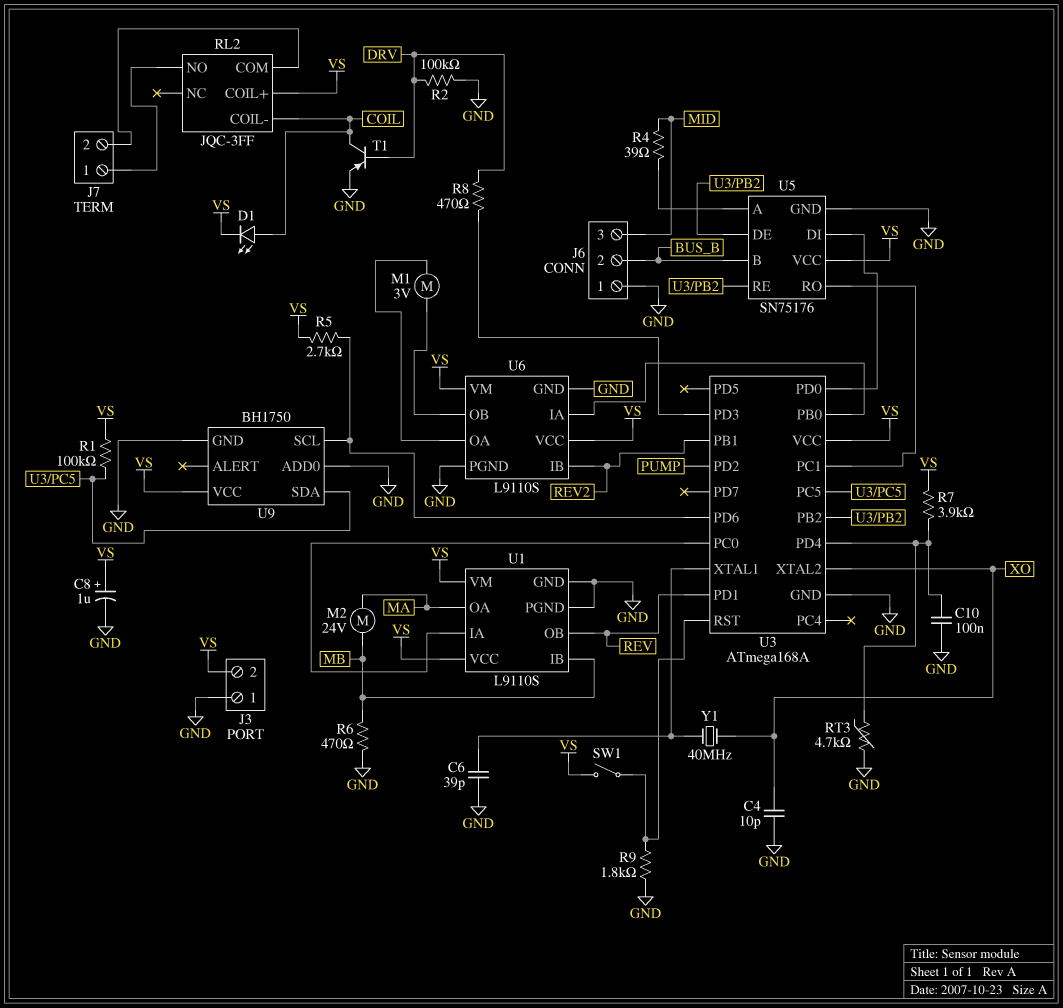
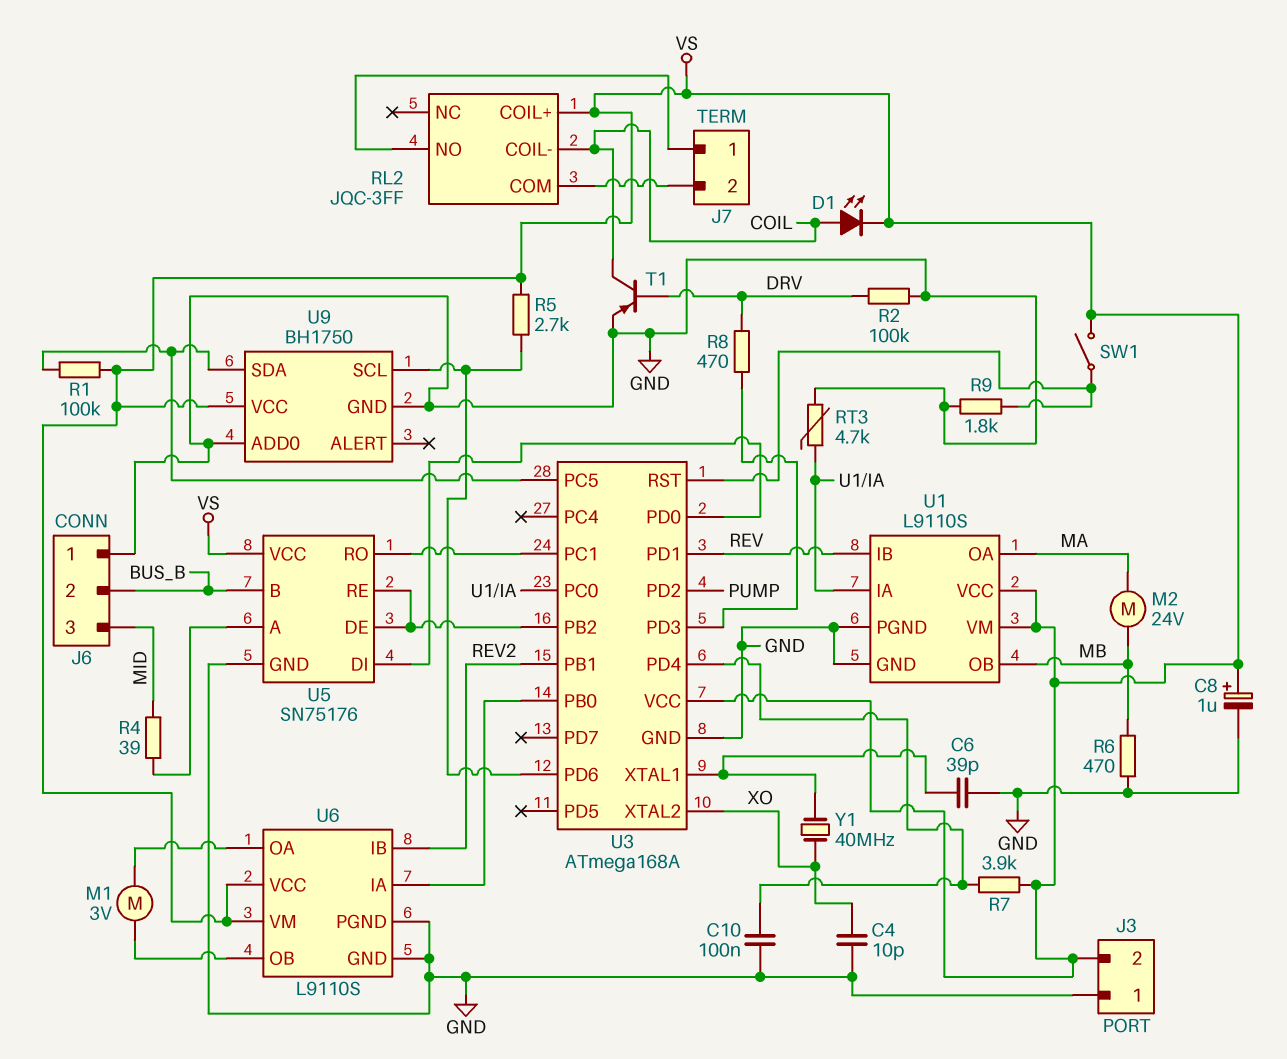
RT3: 4.7k (GND, U3/PD4) -> 4.7k (GND, U1/IA)
U1 pin IB: MB -> REV
U1 pin OB: REV -> MB

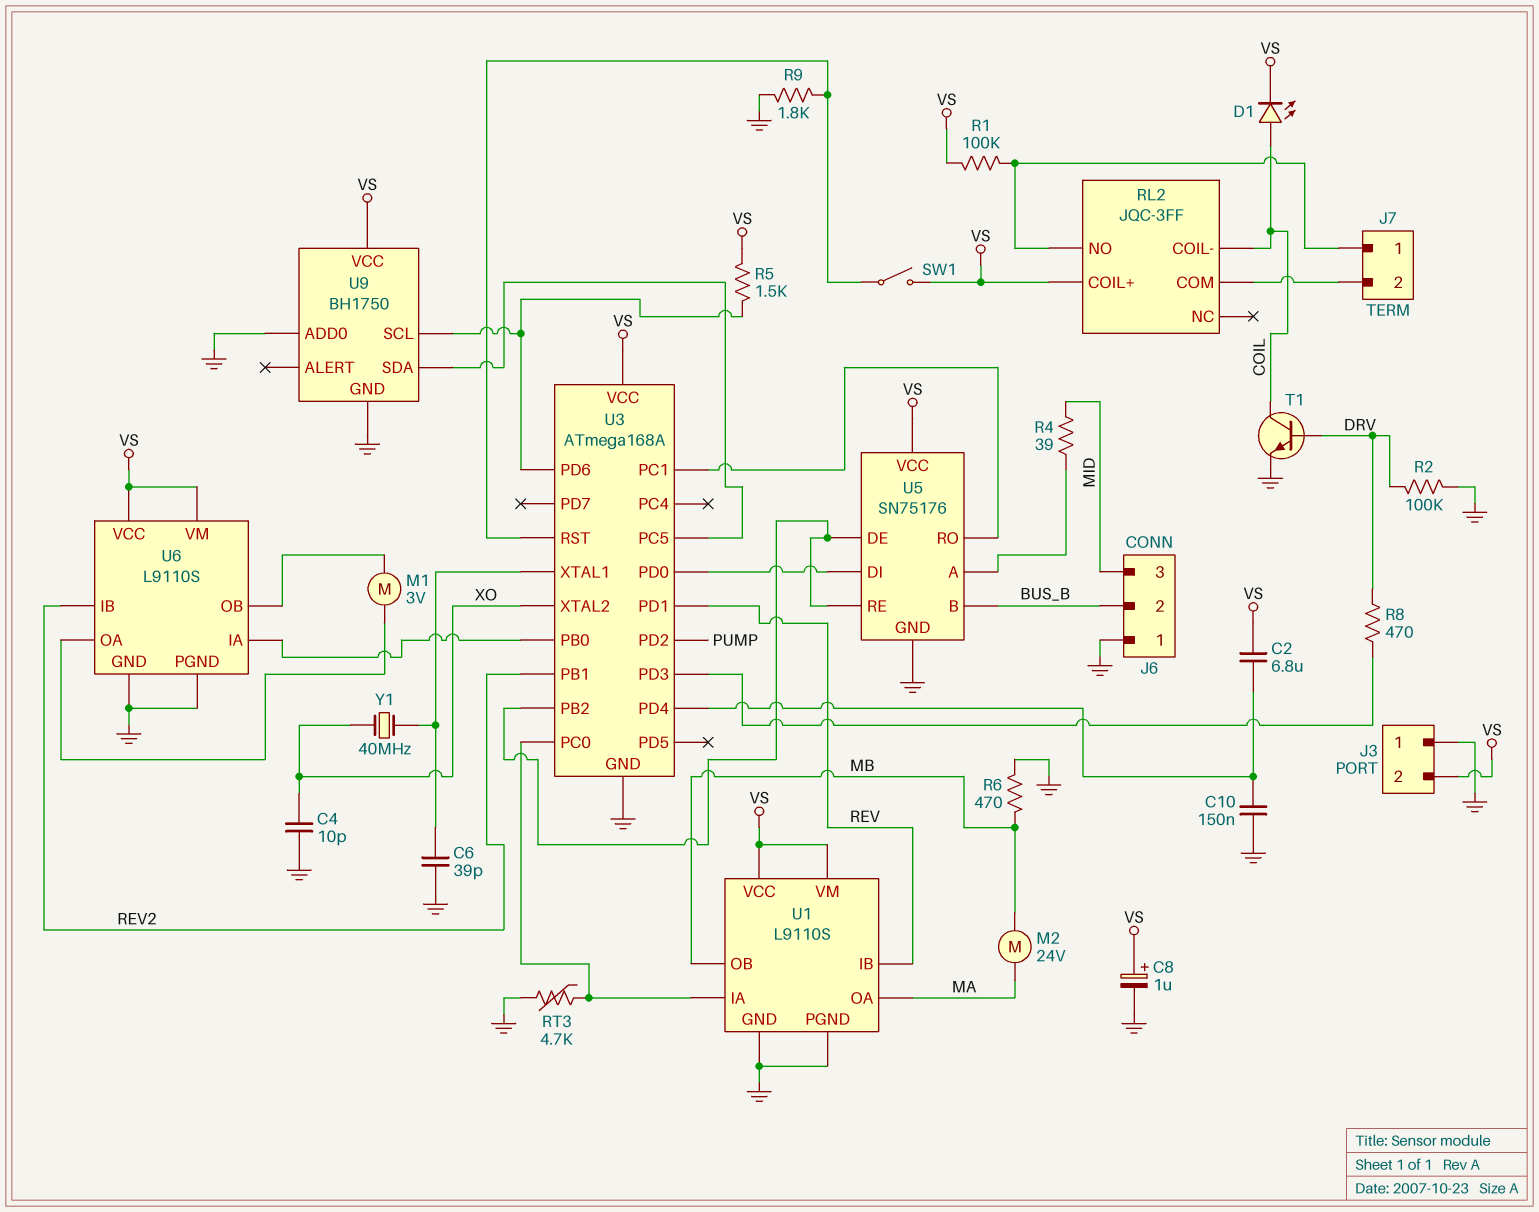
C2: none -> 6.8uF (U3/PD4, VS)
C10: 100nF (GND, U3/PD4) -> 150nF (GND, U3/PD4)
R1: 100k (U3/PC5, VS) -> 100k (J7/1, VS)
R5: 2.7k (U3/PD6, VS) -> 1.5k (U3/PD6, VS)
R7: 3.9k (U3/PD4, VS) -> none
T1: PNP (B DRV, C COIL, E GND) -> NPN (B DRV, C COIL, E GND)

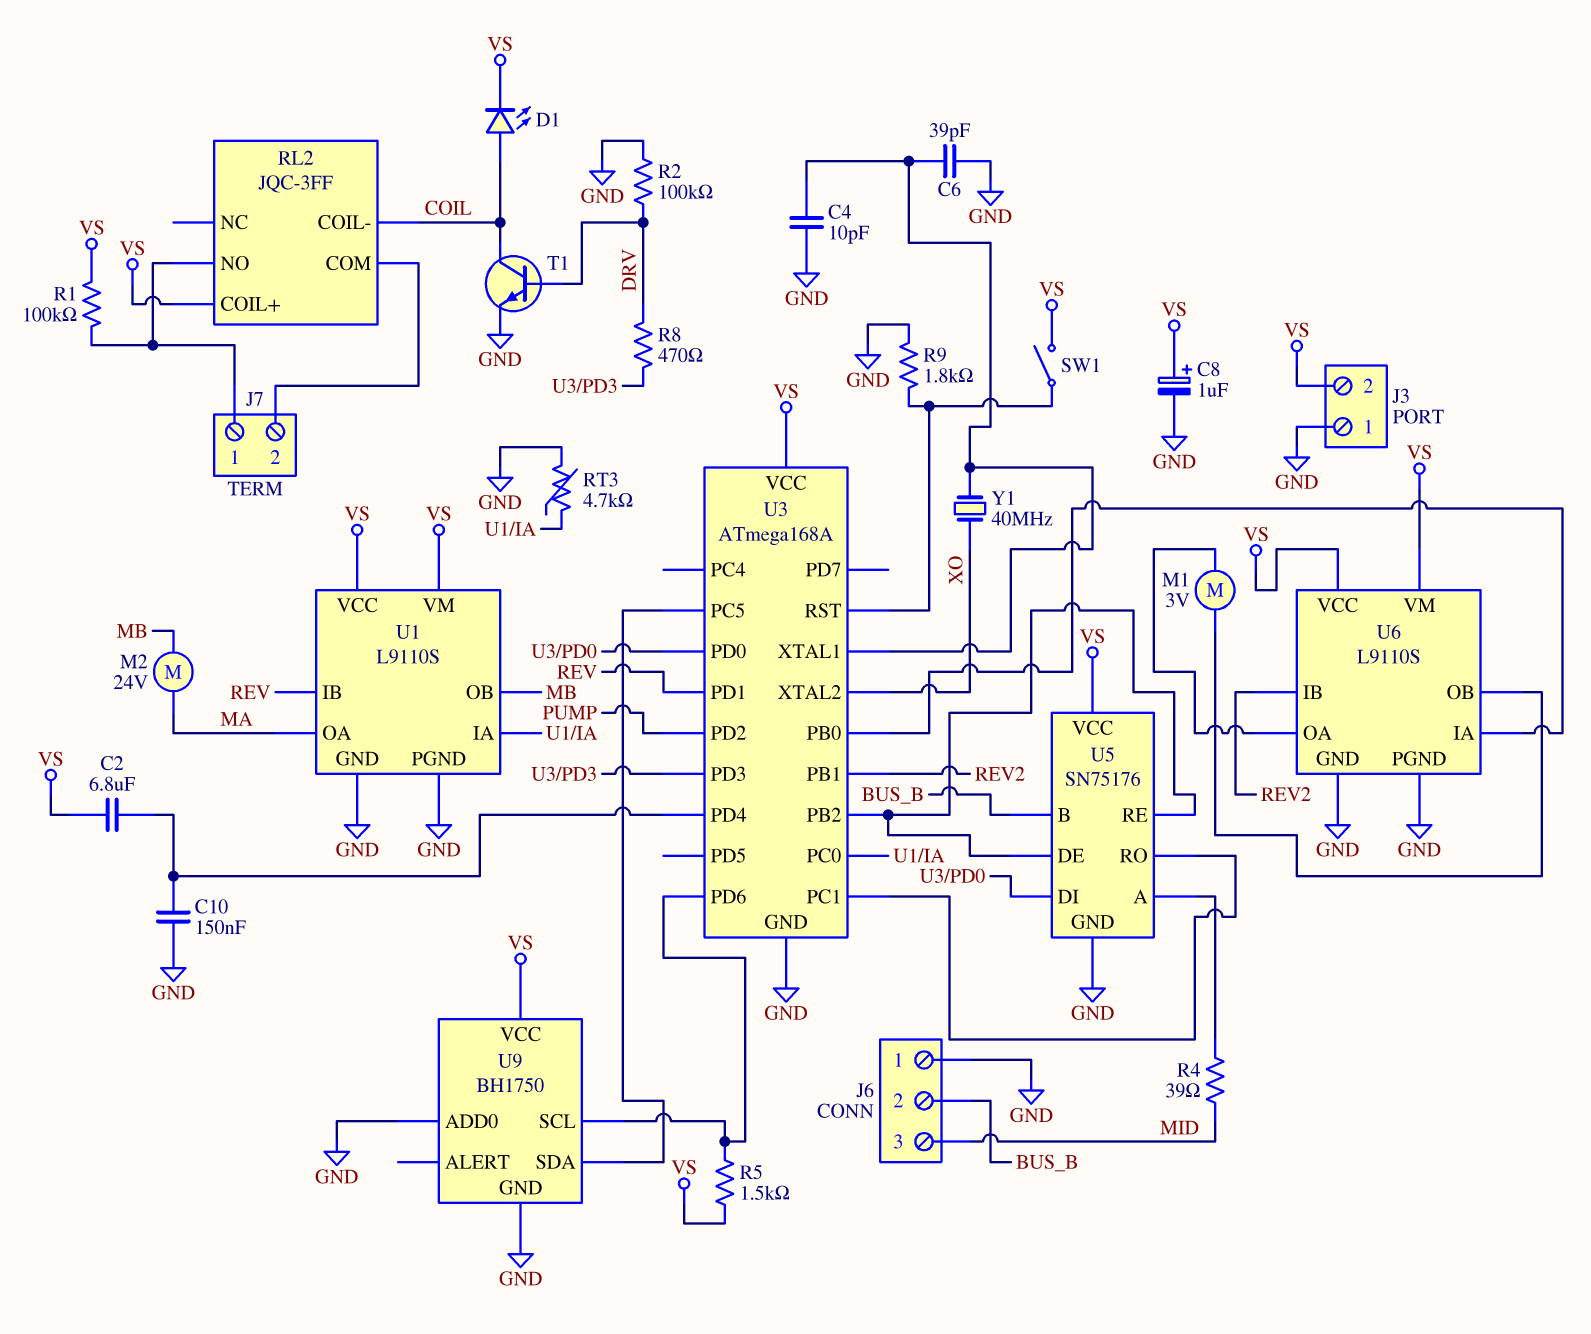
C4: 10pF (GND, XO) -> 10pF (GND, U3/XTAL1)
R6: 470 (GND, MB) -> none

